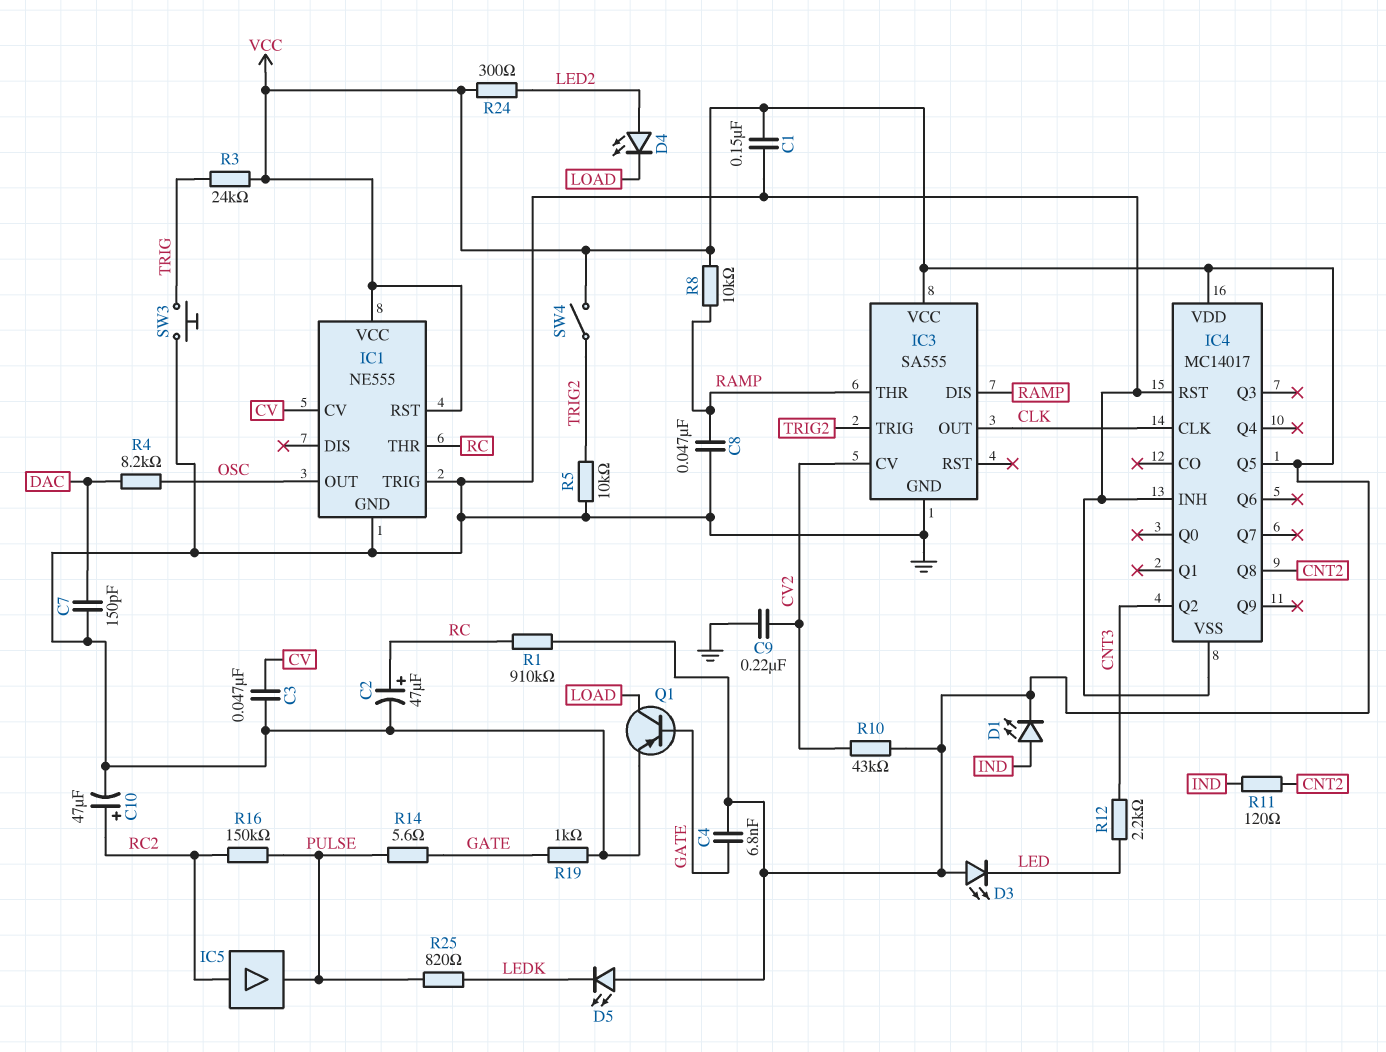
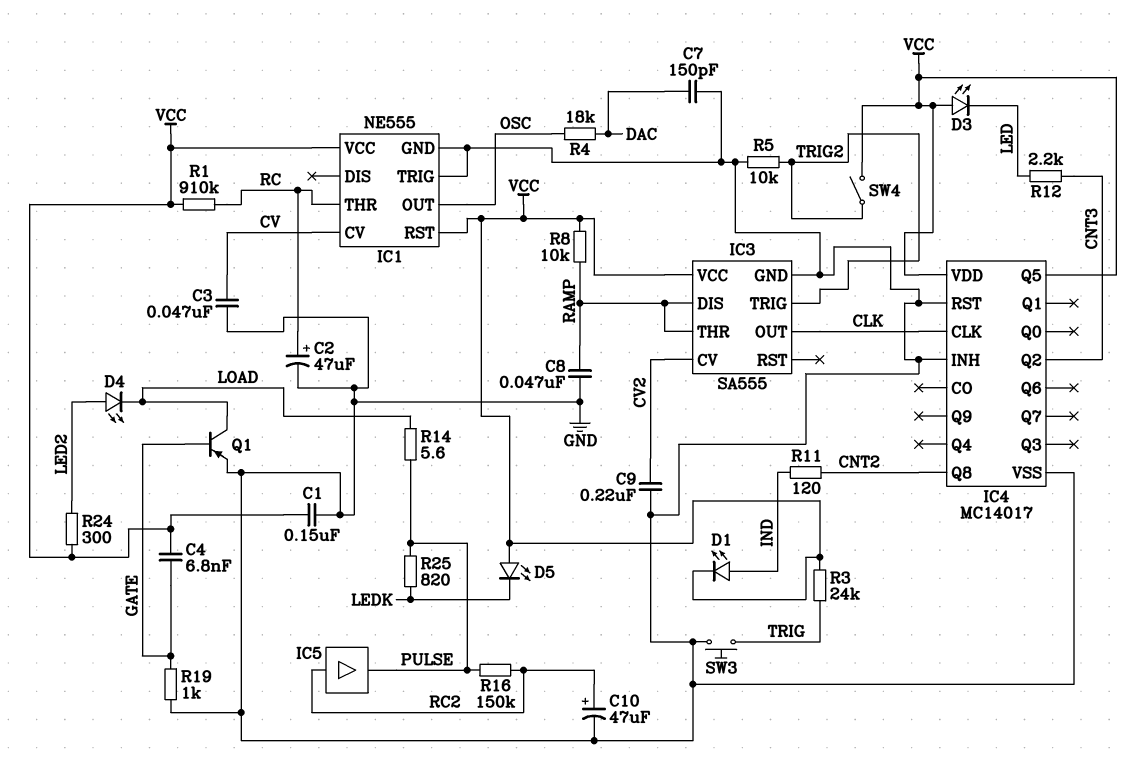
R4: 8.2k (DAC, OSC) -> 18k (DAC, OSC)
R10: 43k (CV2, VCC) -> none
R14: 5.6 (GATE, PULSE) -> 5.6 (LOAD, PULSE)

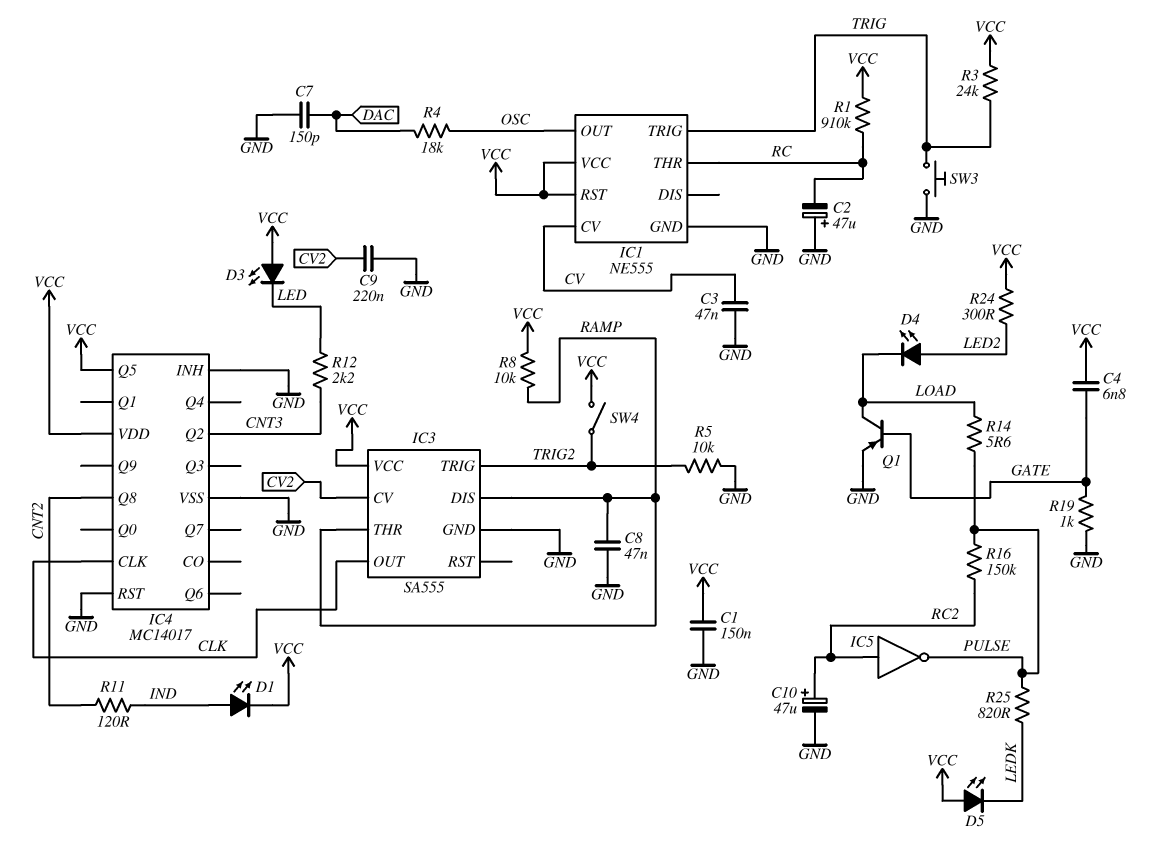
C2: 47uF (plus RC, minus GND) -> 47uF (plus GND, minus RC)
IC1 pin TRIG: GND -> TRIG
IC5: buffer (in RC2, out PULSE) -> NOT (in RC2, out PULSE)

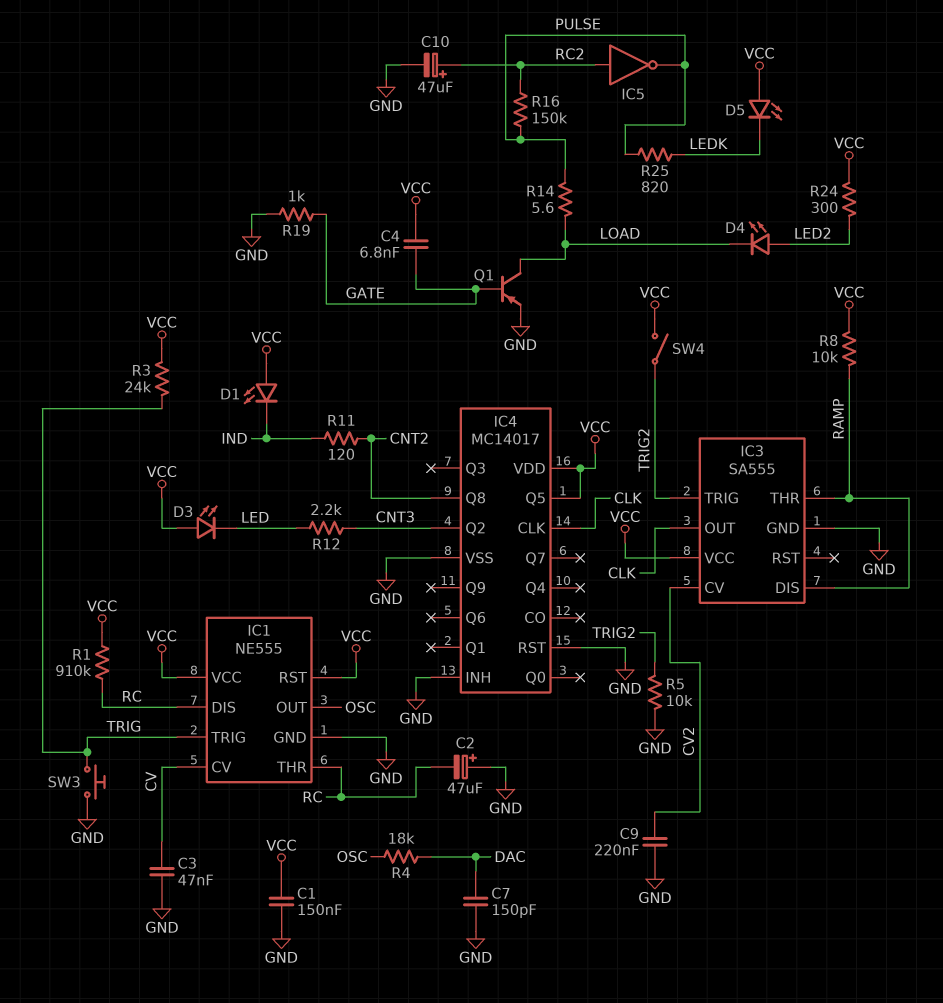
C8: 47nF (GND, RAMP) -> none
D1: LED (A IND, K VCC) -> LED (A VCC, K IND)
IC1 pin DIS: none -> RC

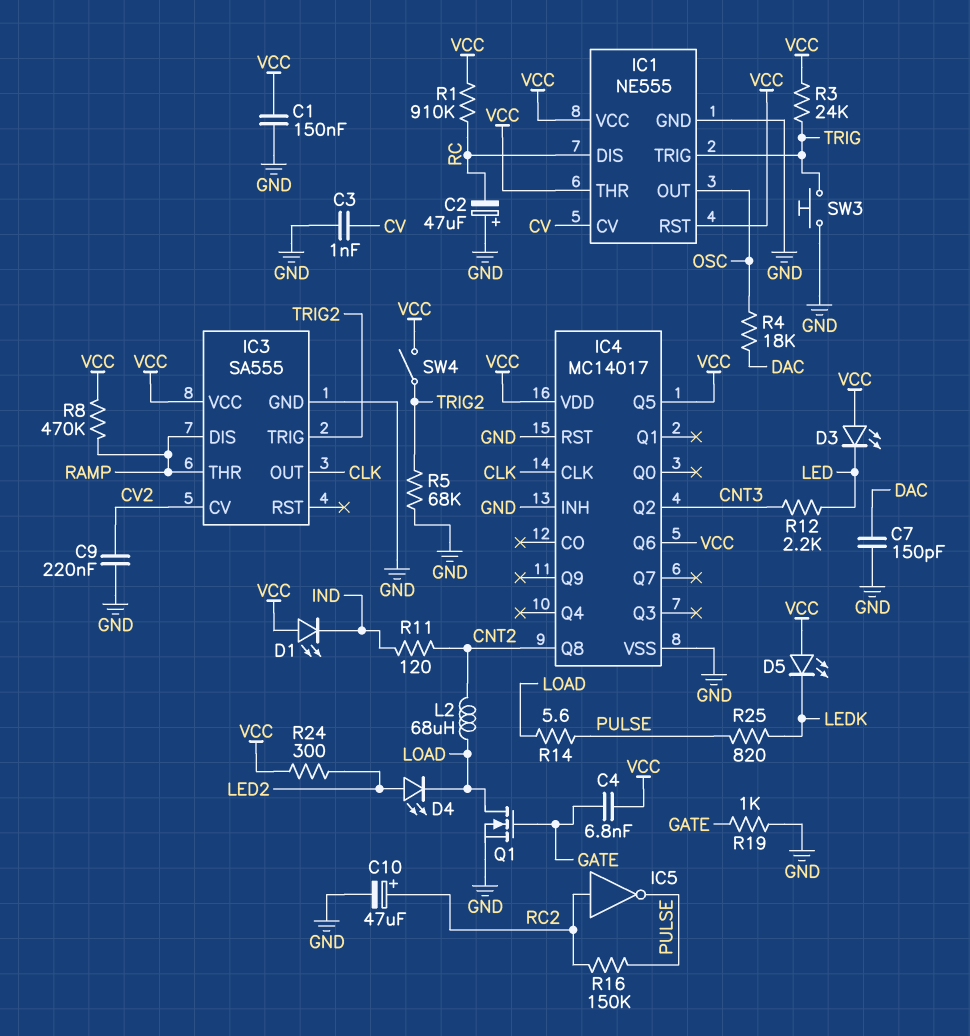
C3: 47nF (CV, GND) -> 1nF (CV, GND)
IC1 pin THR: RC -> VCC
IC4 pin Q6: none -> VCC
L2: none -> 68uH (CNT2, LOAD)
Q1: PNP (B GATE, C LOAD, E GND) -> NMOS (G GATE, D LOAD, S GND)
R5: 10k (GND, TRIG2) -> 68k (GND, TRIG2)
R8: 10k (RAMP, VCC) -> 470k (RAMP, VCC)

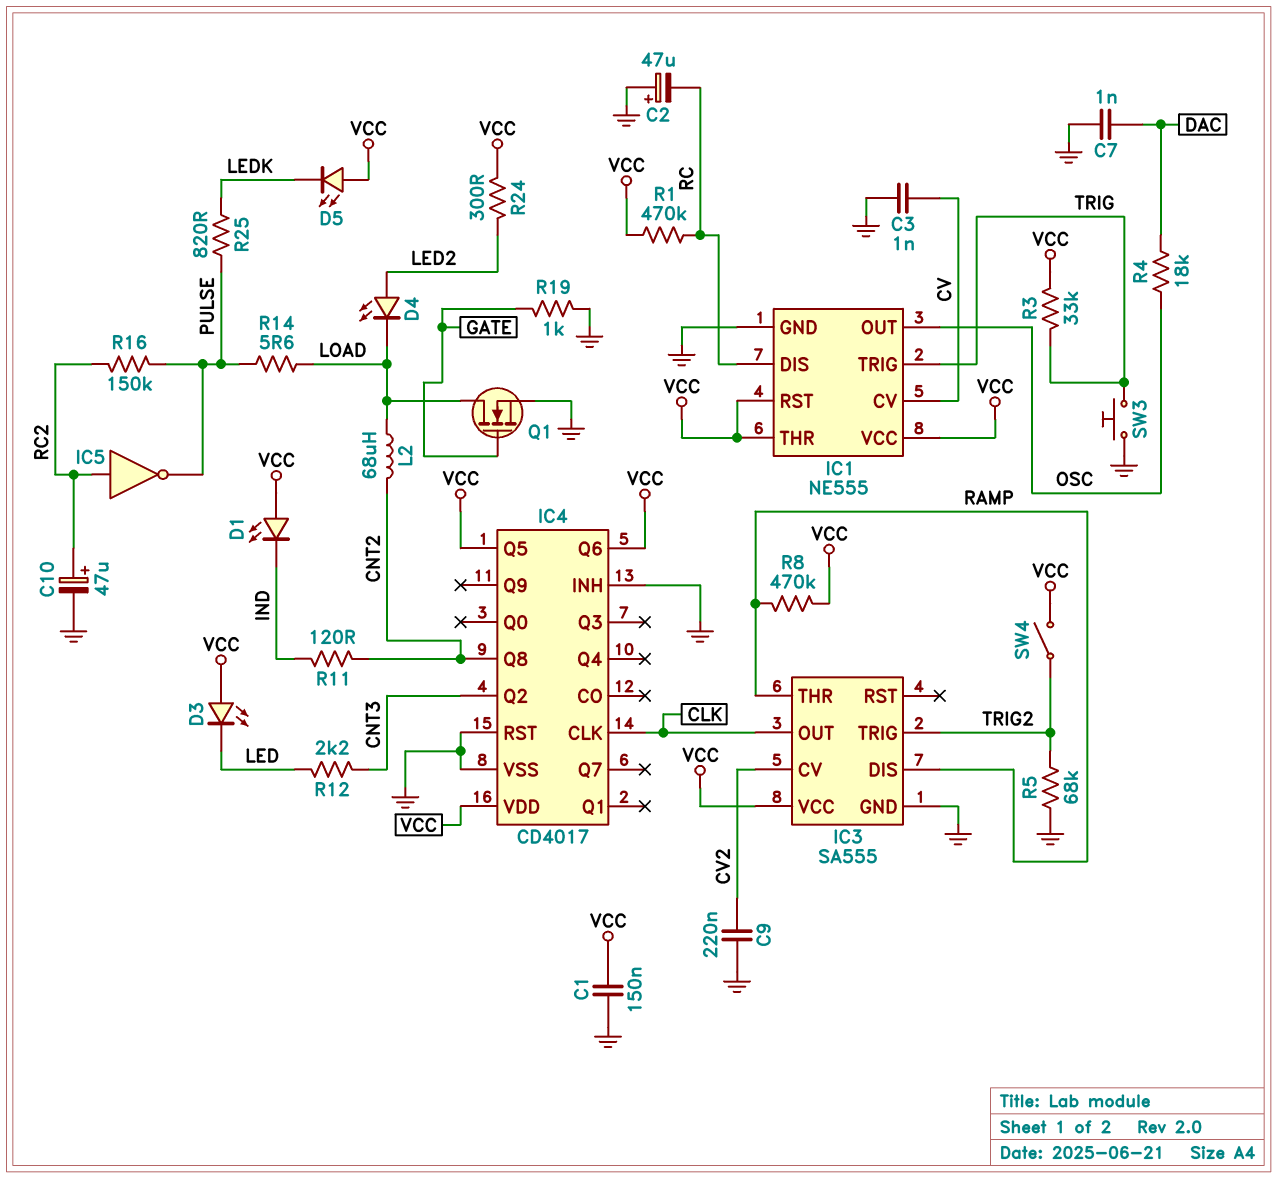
C4: 6.8nF (GATE, VCC) -> none
C7: 150pF (DAC, GND) -> 1nF (DAC, GND)
IC4: MC14017 -> CD4017
R1: 910k (RC, VCC) -> 470k (RC, VCC)
R3: 24k (TRIG, VCC) -> 33k (TRIG, VCC)

